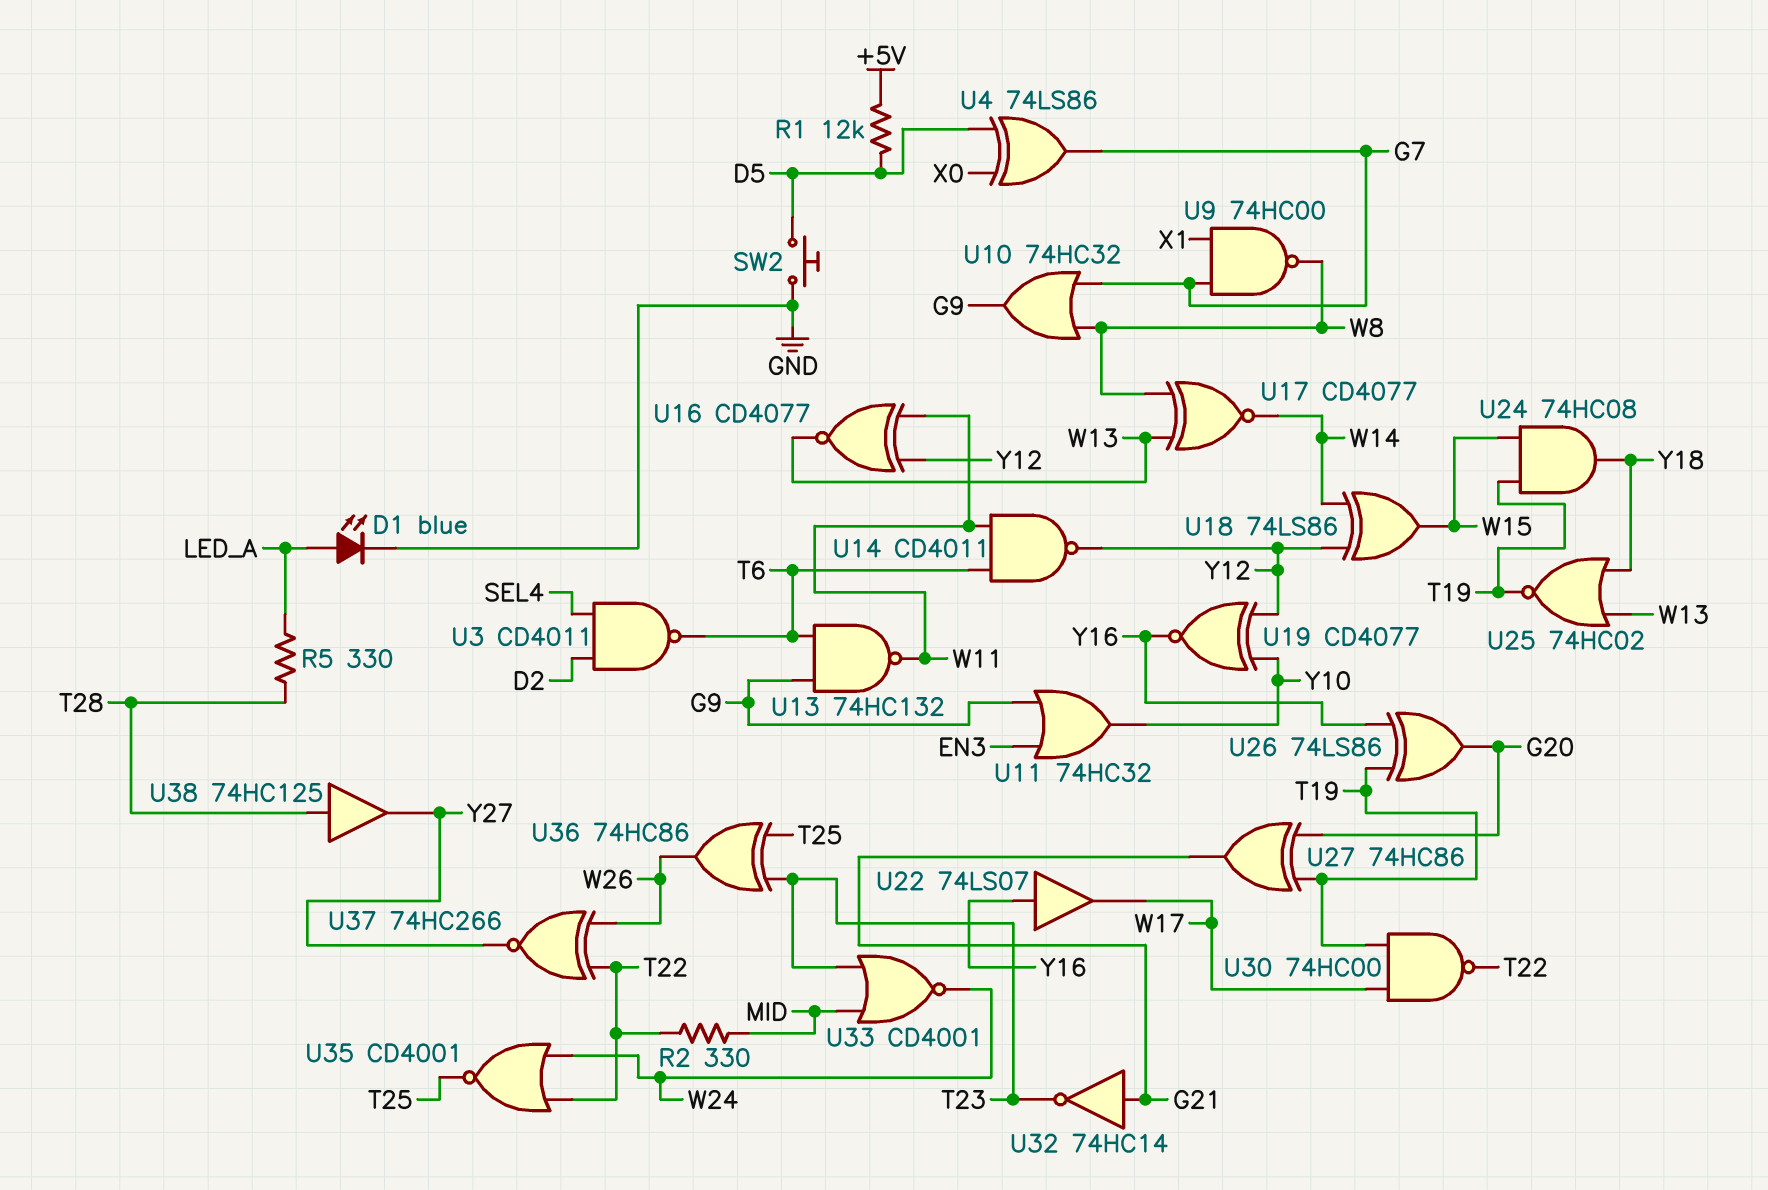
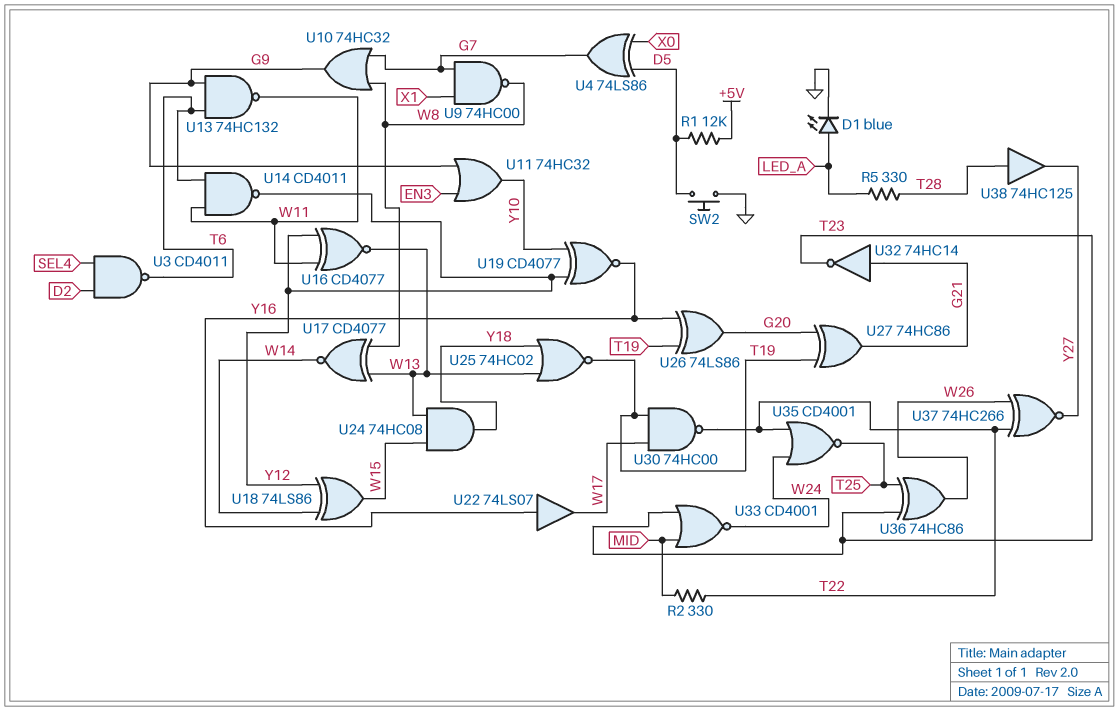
U24: AND 74HC08 (in T19, in W15, out Y18) -> AND 74HC08 (in W13, in W15, out Y18)

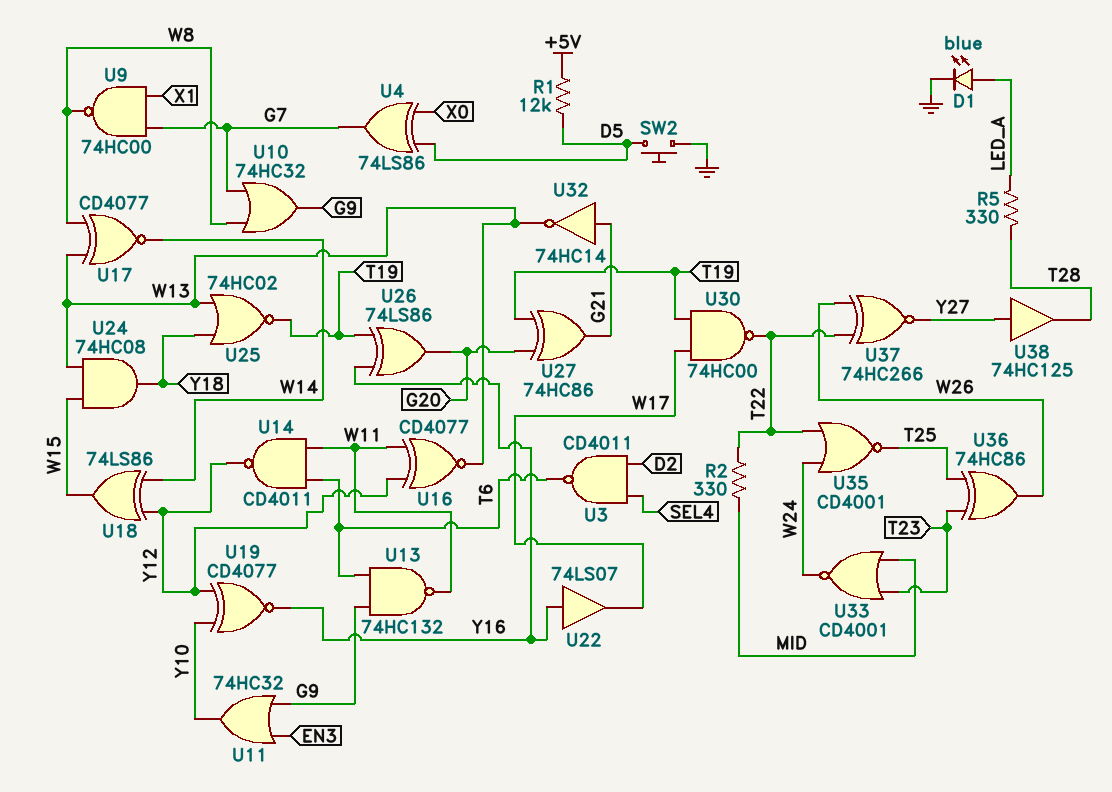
U32: NOT 74HC14 (in G21, out T23) -> NOT 74HC14 (in G21, out W13)
U38: buffer 74HC125 (in T28, out Y27) -> buffer 74HC125 (in Y27, out T28)

